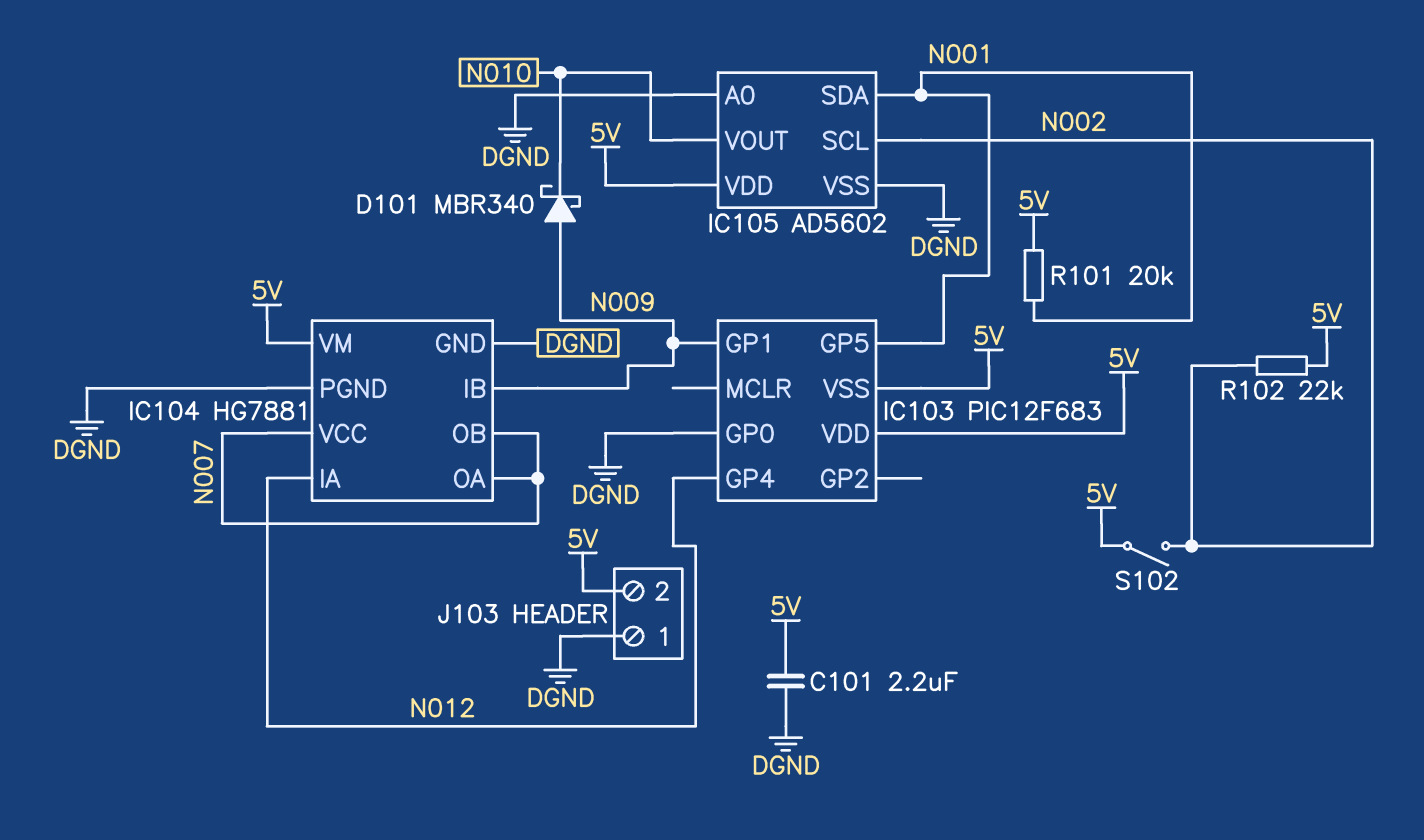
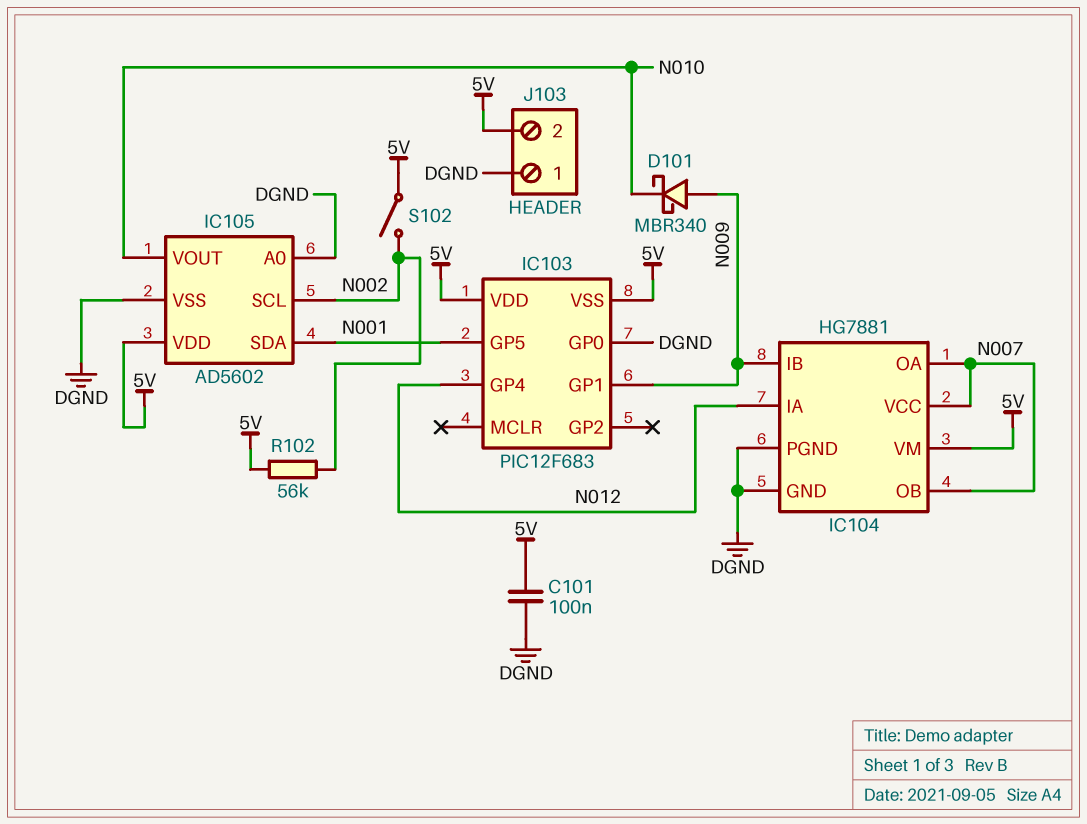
C101: 2.2uF (5V, DGND) -> 100nF (5V, DGND)
R101: 20k (5V, N001) -> none
R102: 22k (5V, N002) -> 56k (5V, N002)

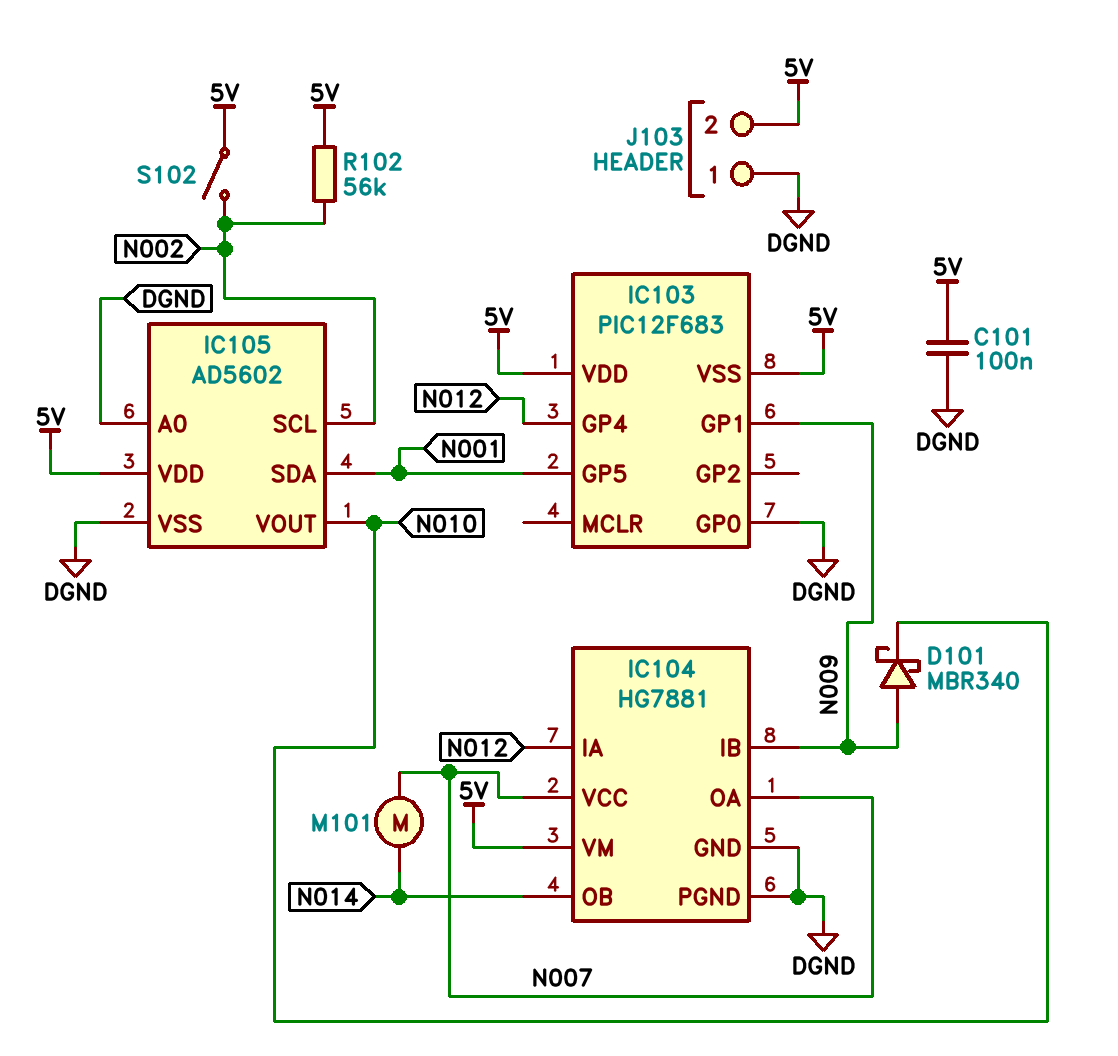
IC104 pin OB: N007 -> N014
M101: none -> motor (N007, N014)

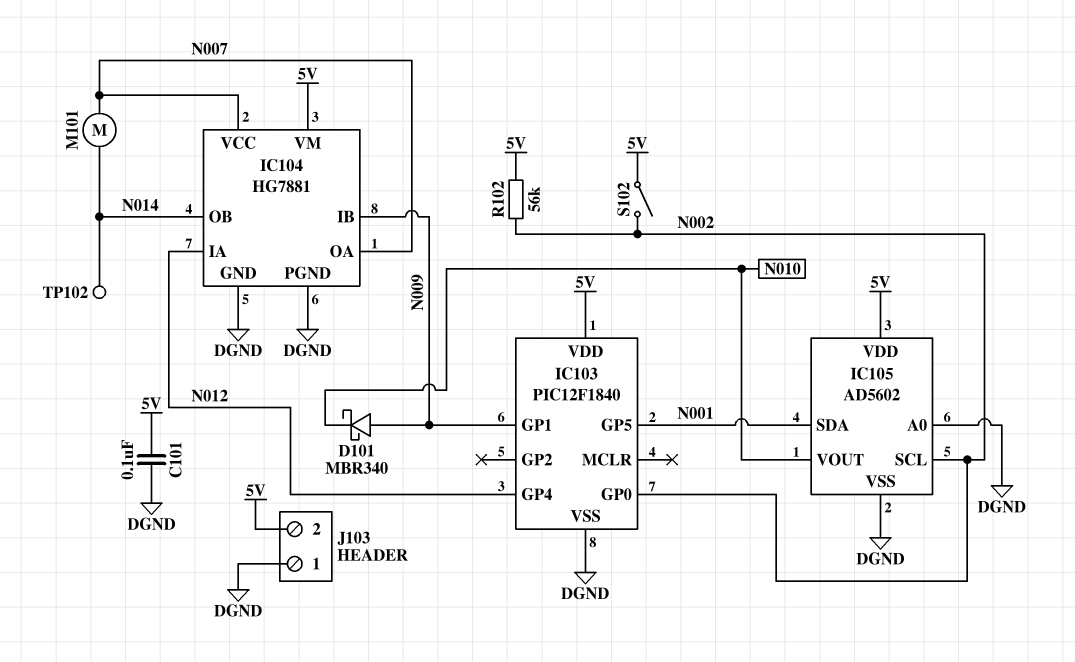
IC103: PIC12F683 -> PIC12F1840
IC103 pin GP0: DGND -> N002
IC103 pin VSS: 5V -> DGND
TP102: none -> test point (N014)

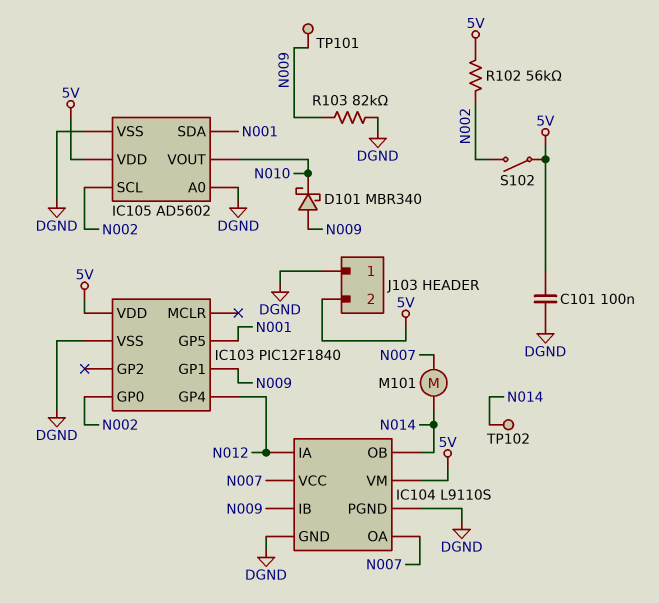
IC104: HG7881 -> L9110S
R103: none -> 82k (DGND, N009)
TP101: none -> test point (N009)

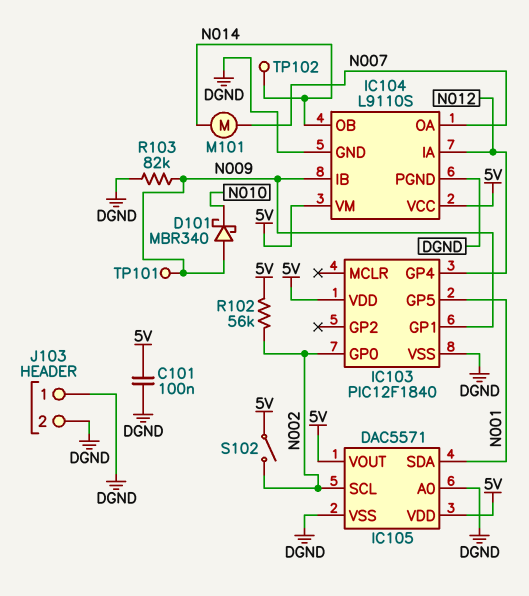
IC104 pin VCC: N007 -> 5V
IC105: AD5602 -> DAC5571
IC105 pin VOUT: N010 -> 5V
J103 pin 2: 5V -> DGND

